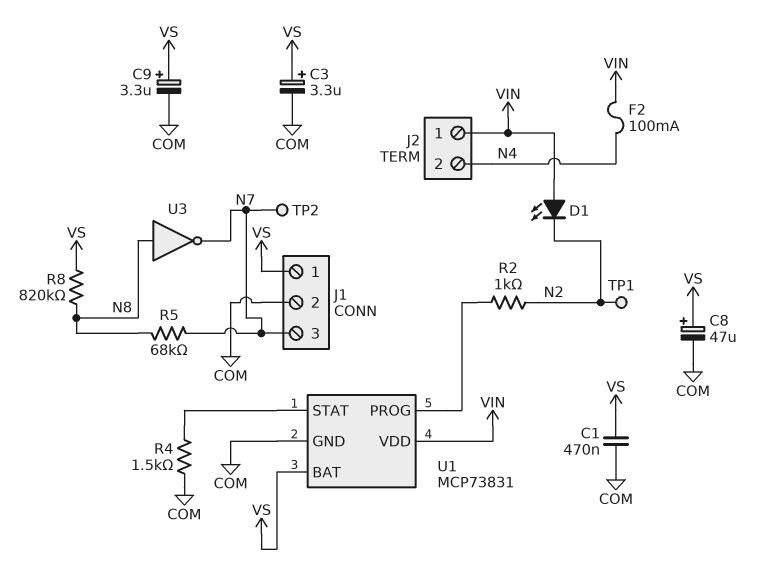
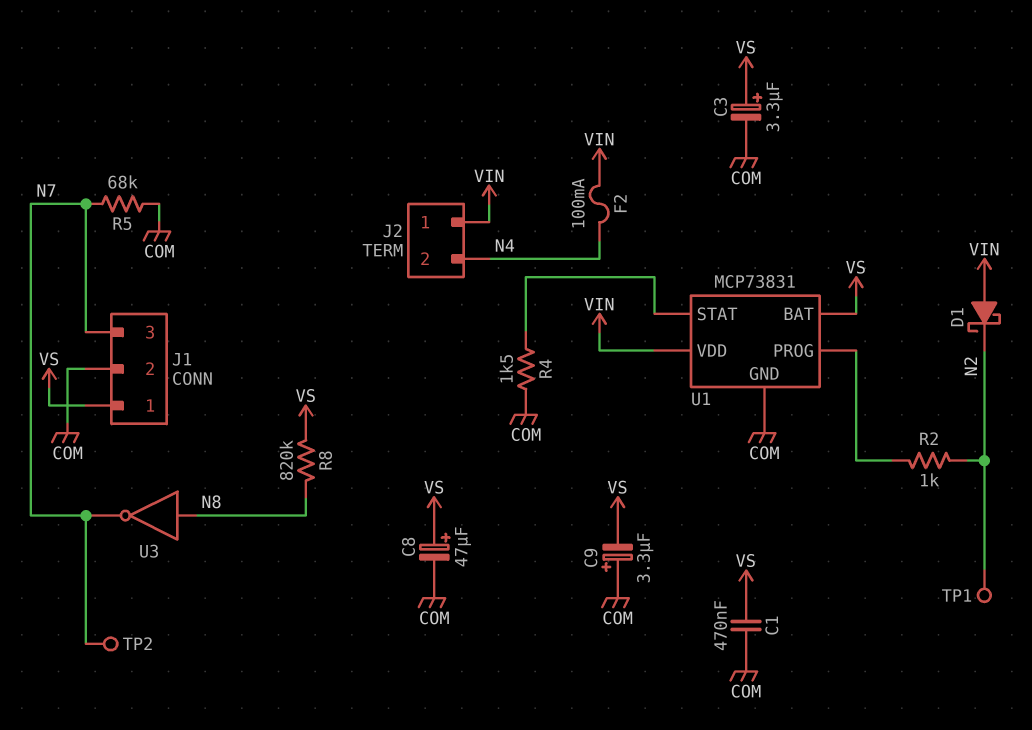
C9: 3.3uF (plus VS, minus COM) -> 3.3uF (plus COM, minus VS)
D1: LED (A VIN, K N2) -> schottky (A VIN, K N2)
R5: 68k (N7, N8) -> 68k (COM, N7)

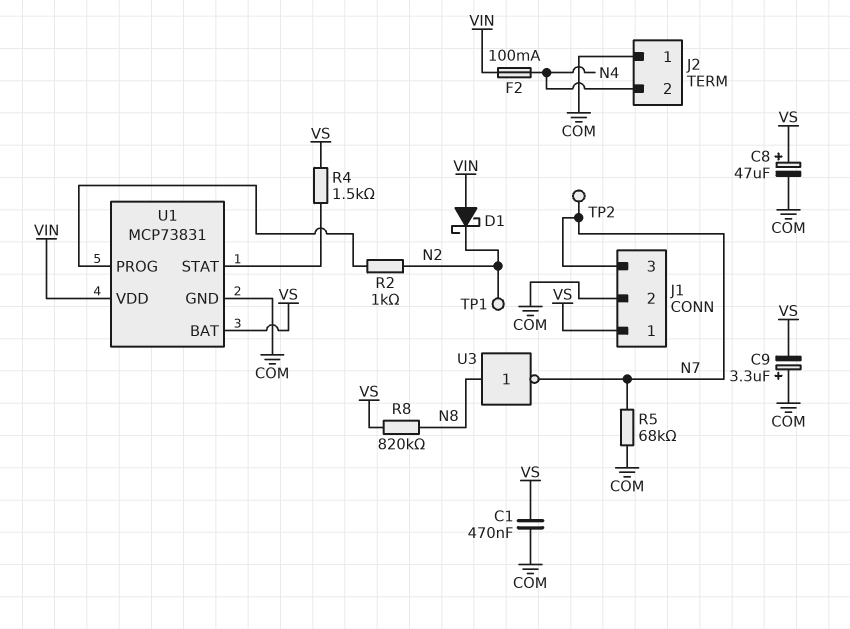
C3: 3.3uF (plus VS, minus COM) -> none
J2 pin 1: VIN -> COM
R4: 1.5k (COM, U1/STAT) -> 1.5k (U1/STAT, VS)

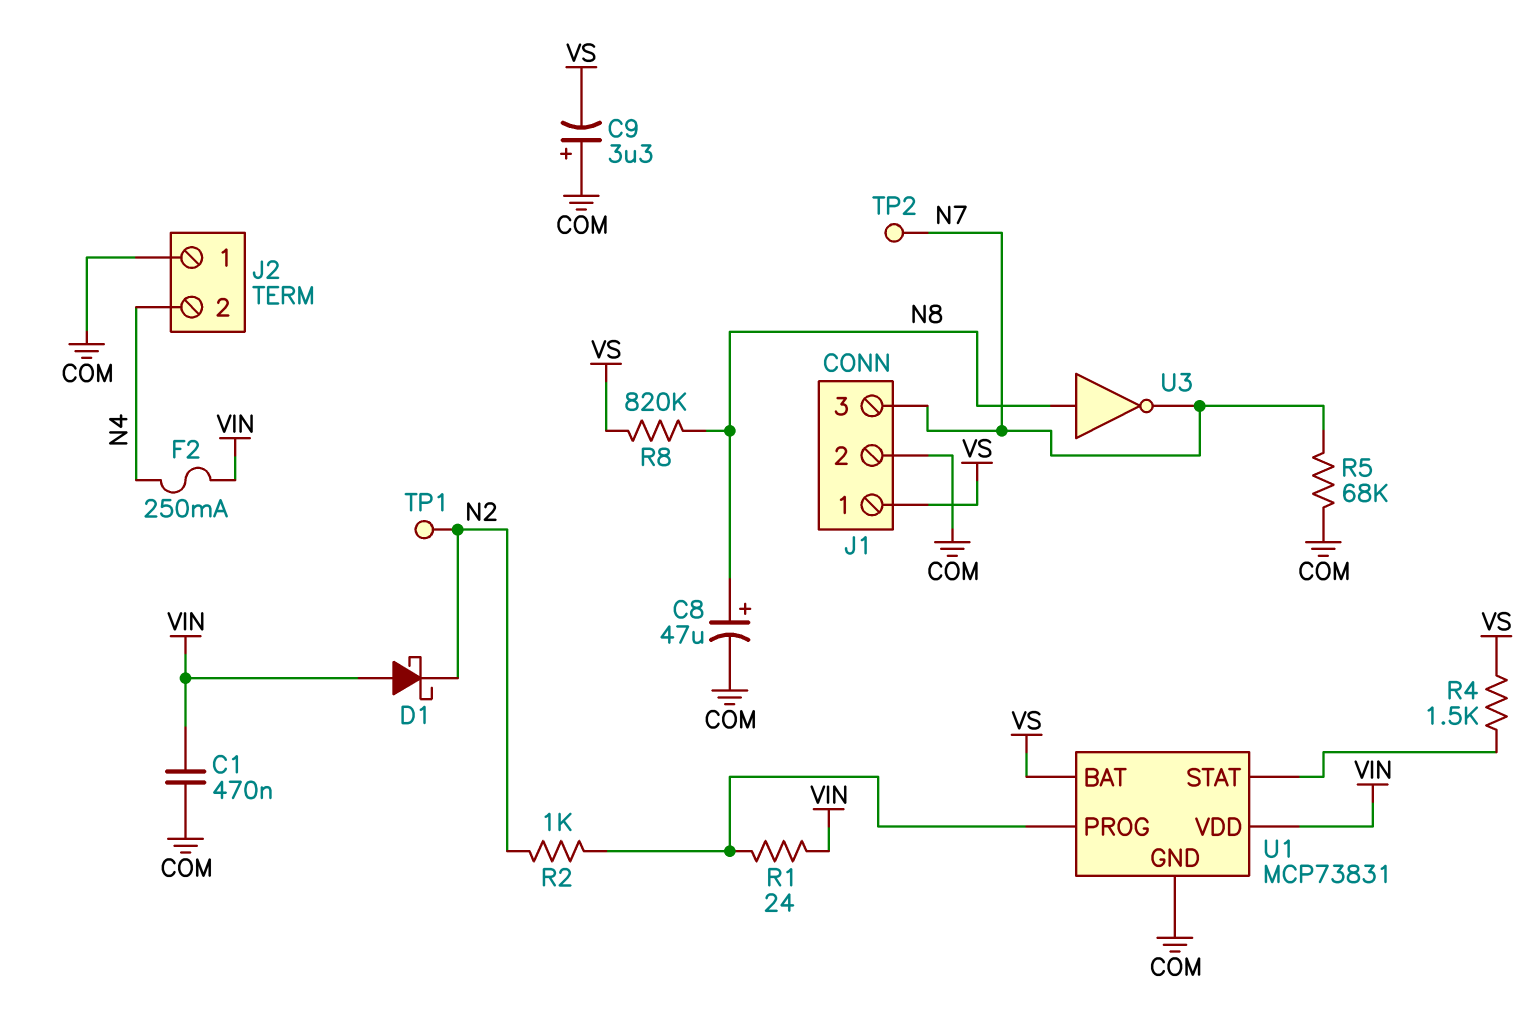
C1: 470nF (COM, VS) -> 470nF (COM, VIN)
C8: 47uF (plus VS, minus COM) -> 47uF (plus N8, minus COM)
F2: 100mA (N4, VIN) -> 250mA (N4, VIN)
R1: none -> 24 (U1/PROG, VIN)

